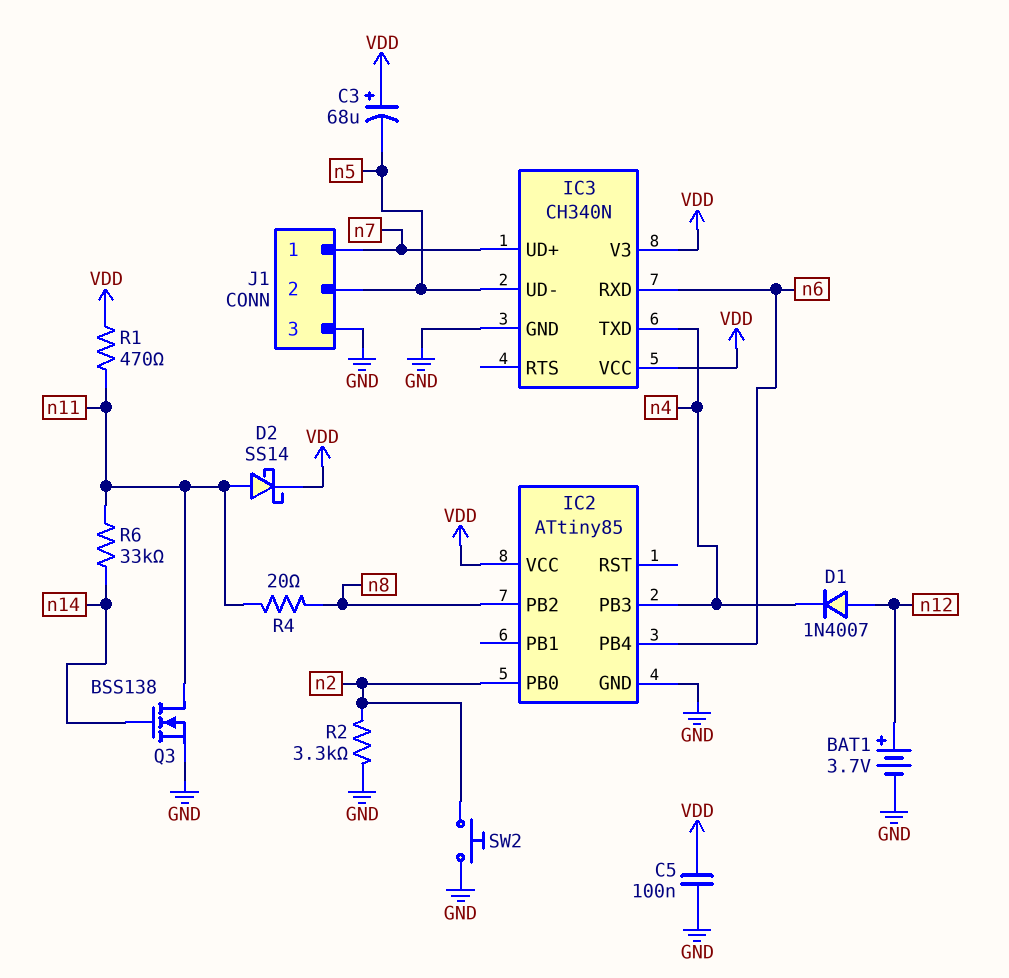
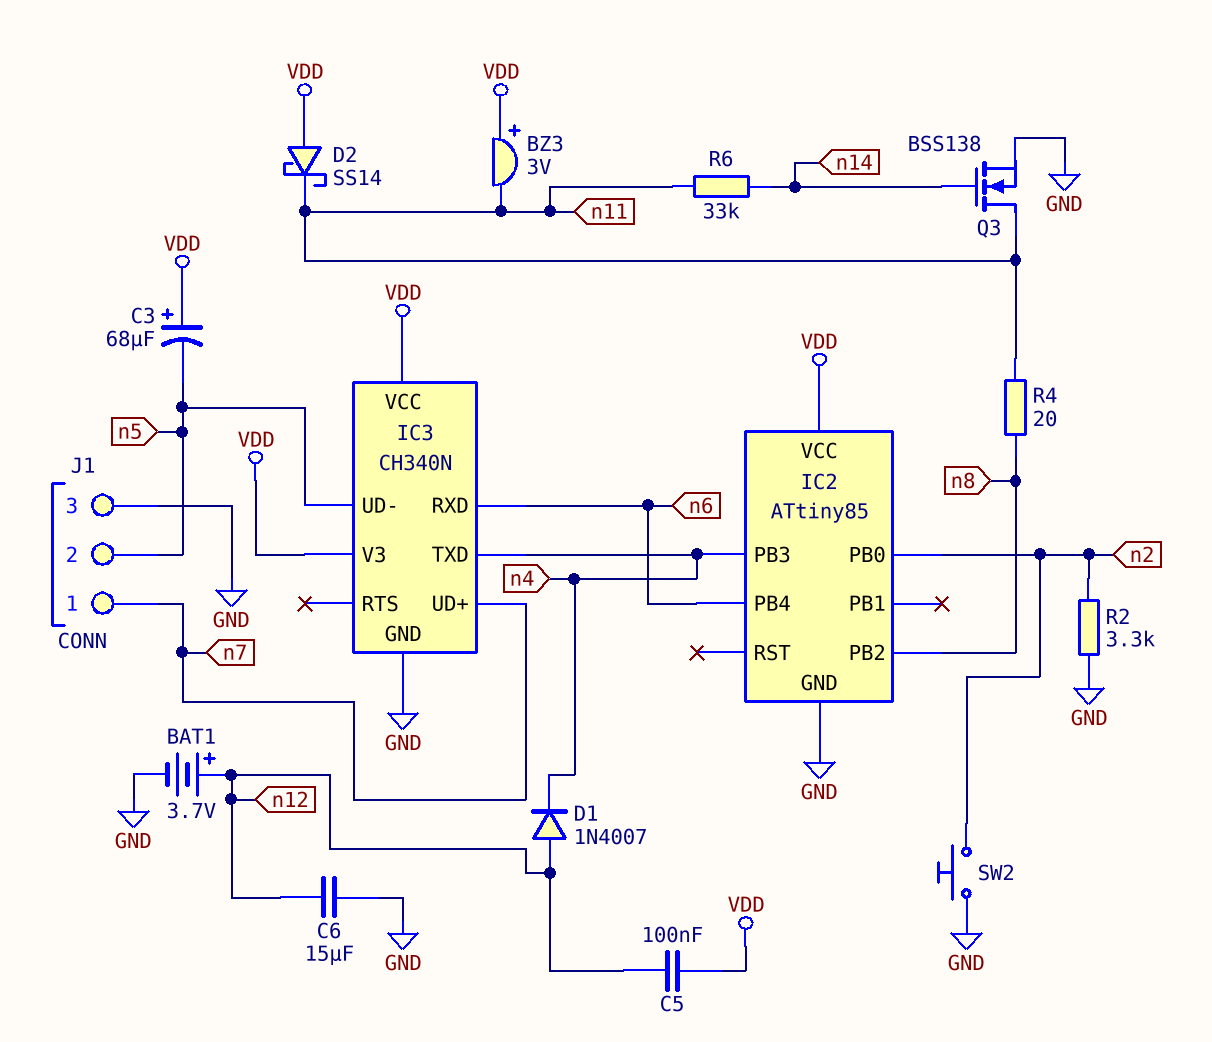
BZ3: none -> buzzer 3V (plus VDD, minus n11)
C5: 100nF (GND, VDD) -> 100nF (VDD, n12)
C6: none -> 15uF (GND, n12)
D2: schottky SS14 (A n11, K VDD) -> schottky SS14 (A VDD, K n11)
R1: 470 (VDD, n11) -> none

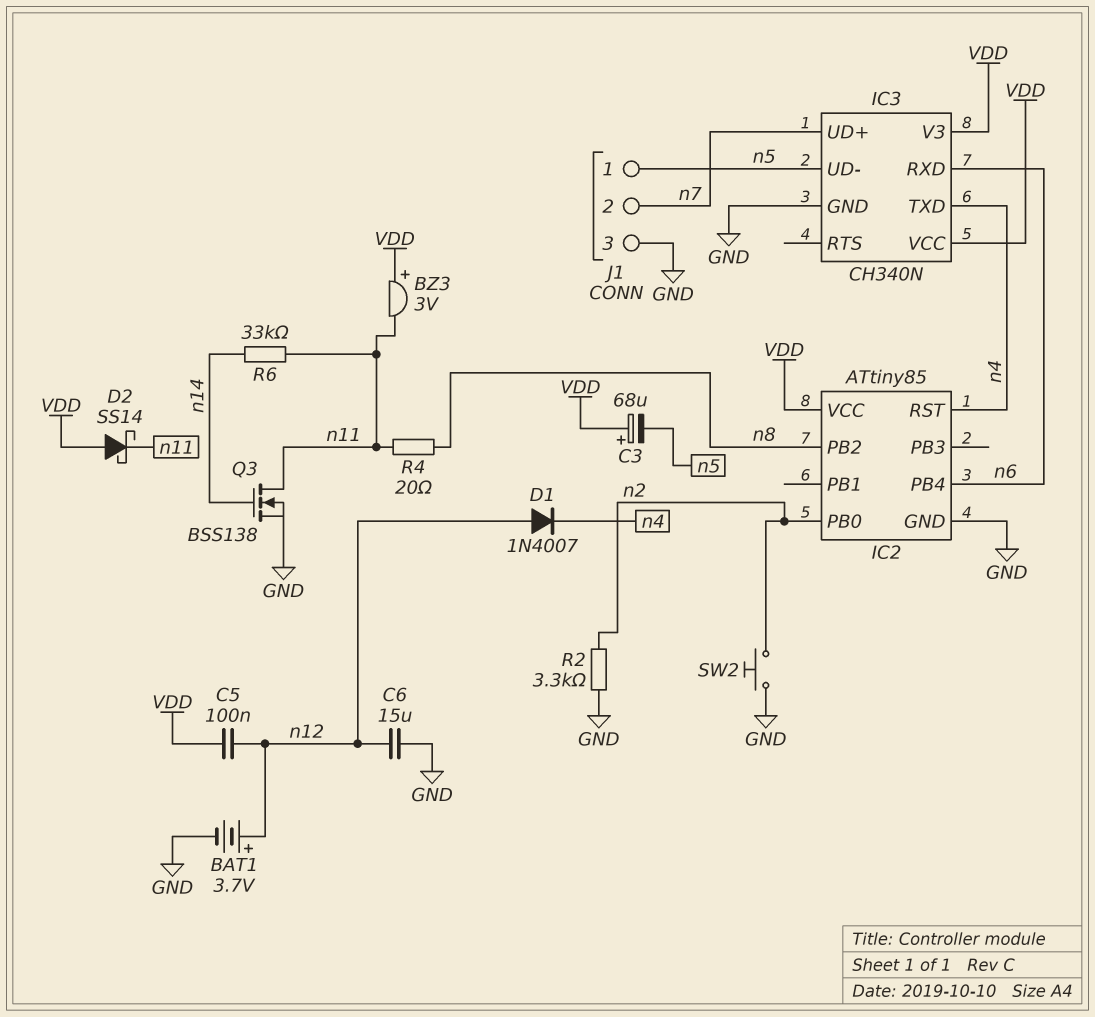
IC2 pin PB3: n4 -> none
IC2 pin RST: none -> n4
J1 pin 1: n7 -> n5
J1 pin 2: n5 -> n7

